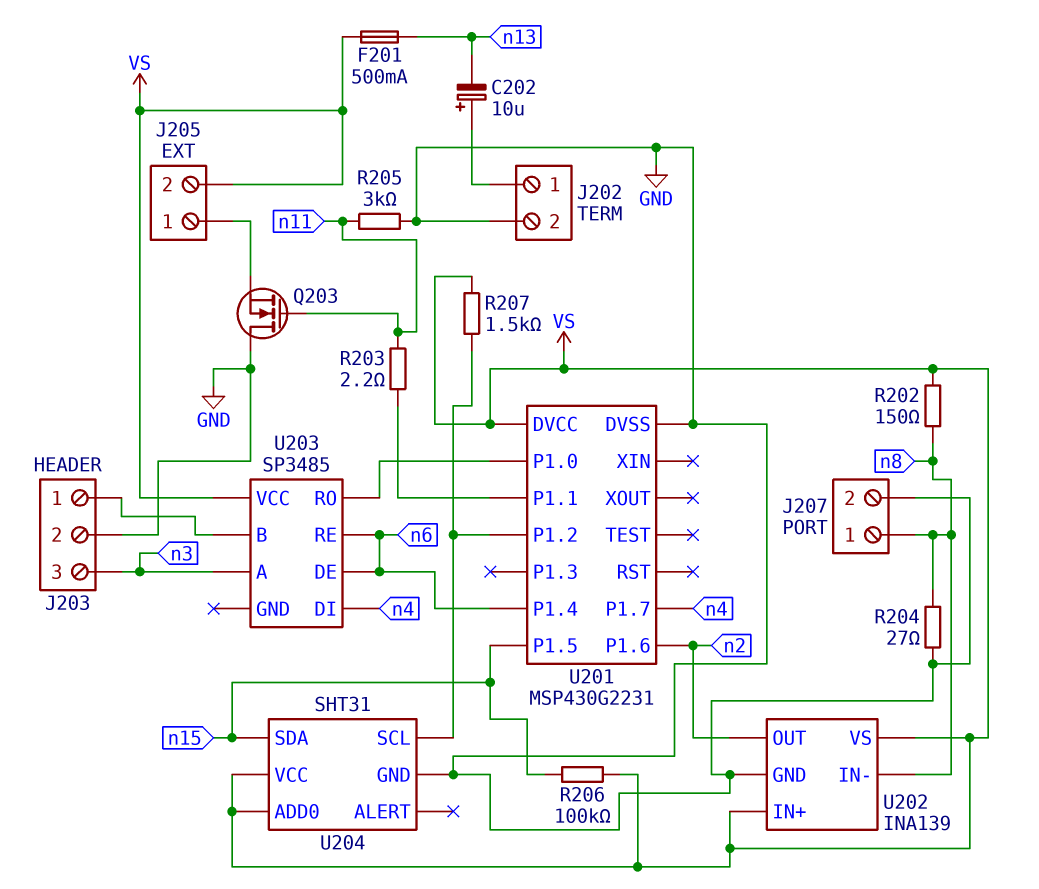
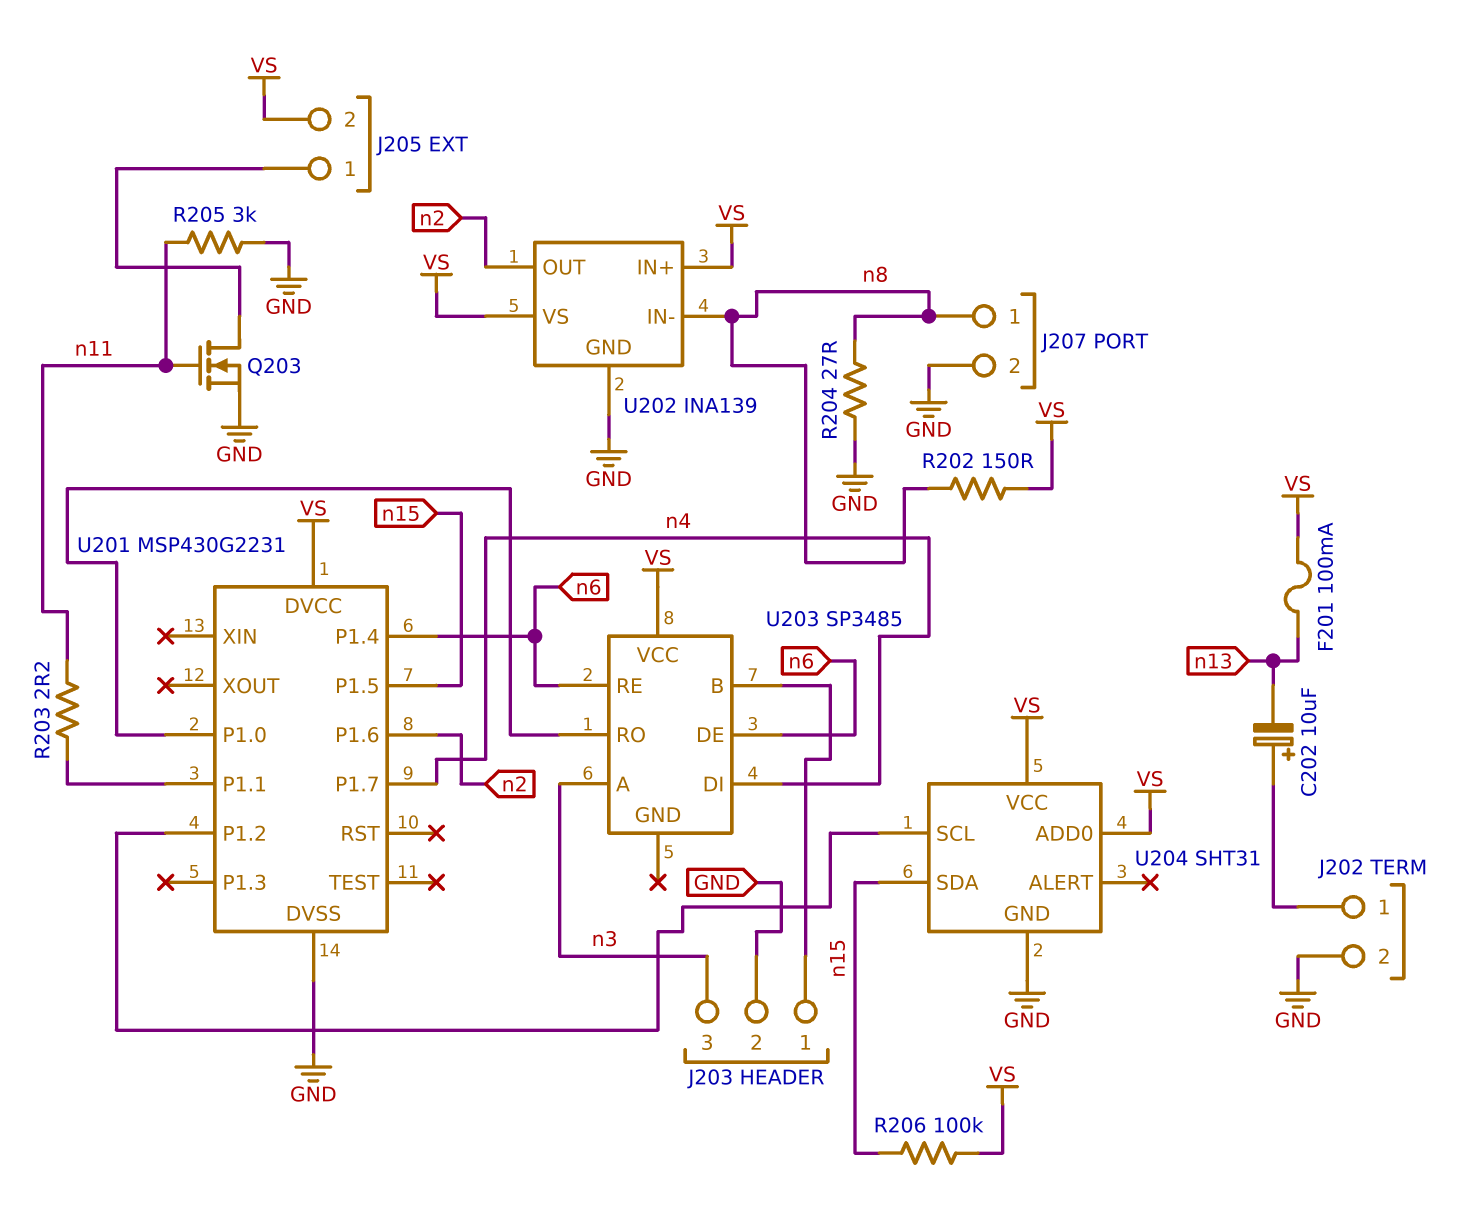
F201: 500mA (VS, n13) -> 100mA (VS, n13)
Q203: NMOS (G n11, D GND, S J205/1) -> NMOS (G n11, D J205/1, S GND)
R207: 1.5k (U201/P1.2, VS) -> none

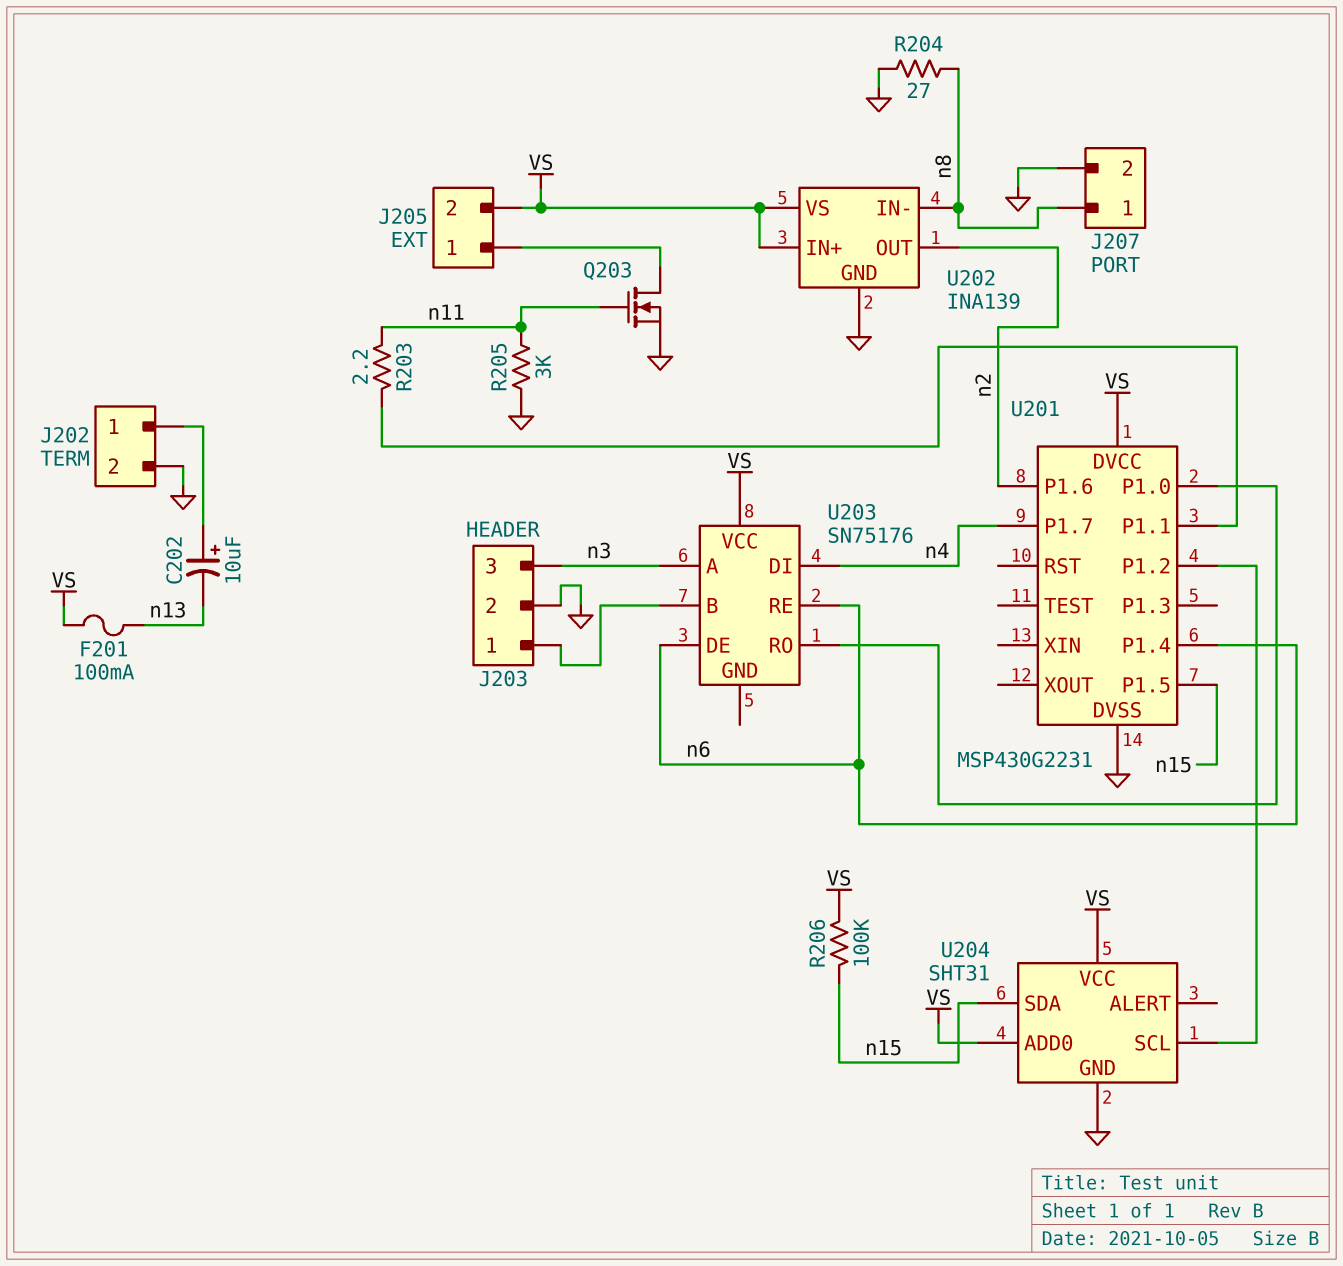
R202: 150 (VS, n8) -> none
U203: SP3485 -> SN75176

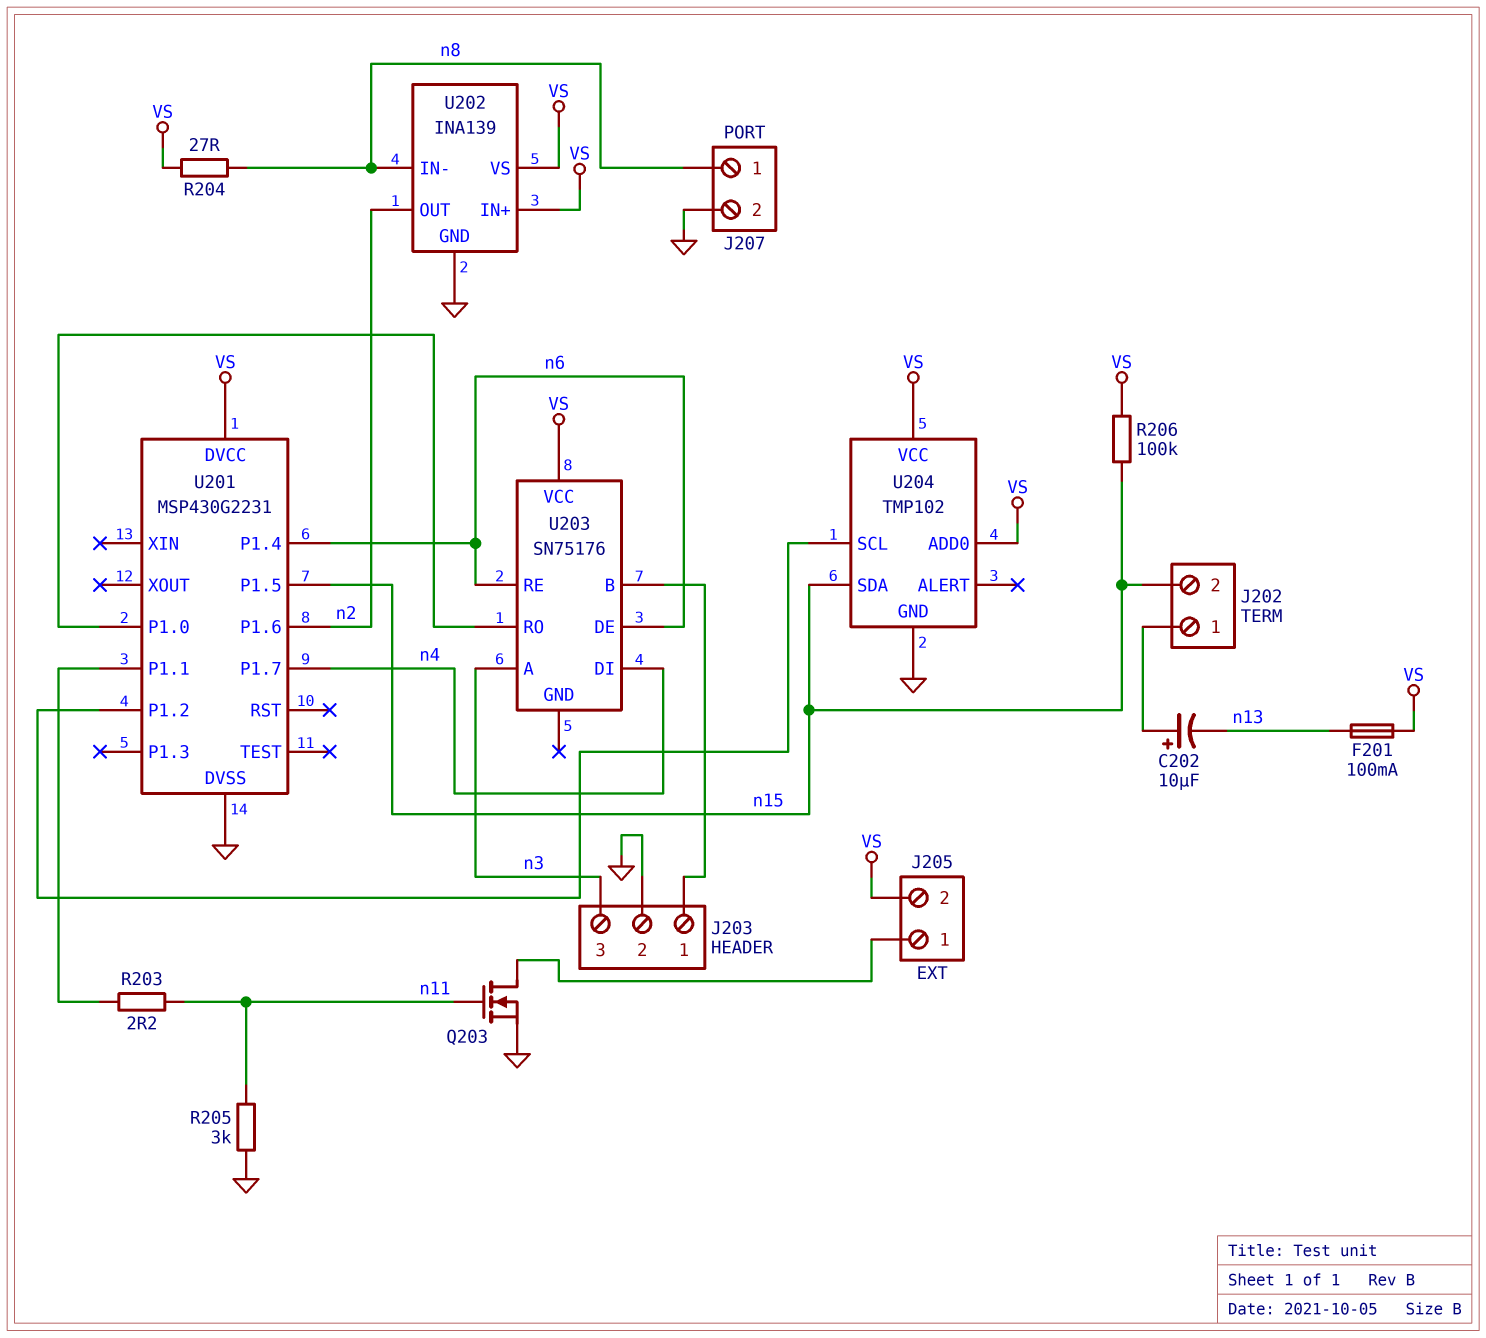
J202 pin 2: GND -> n15
R204: 27 (GND, n8) -> 27 (VS, n8)
U204: SHT31 -> TMP102

